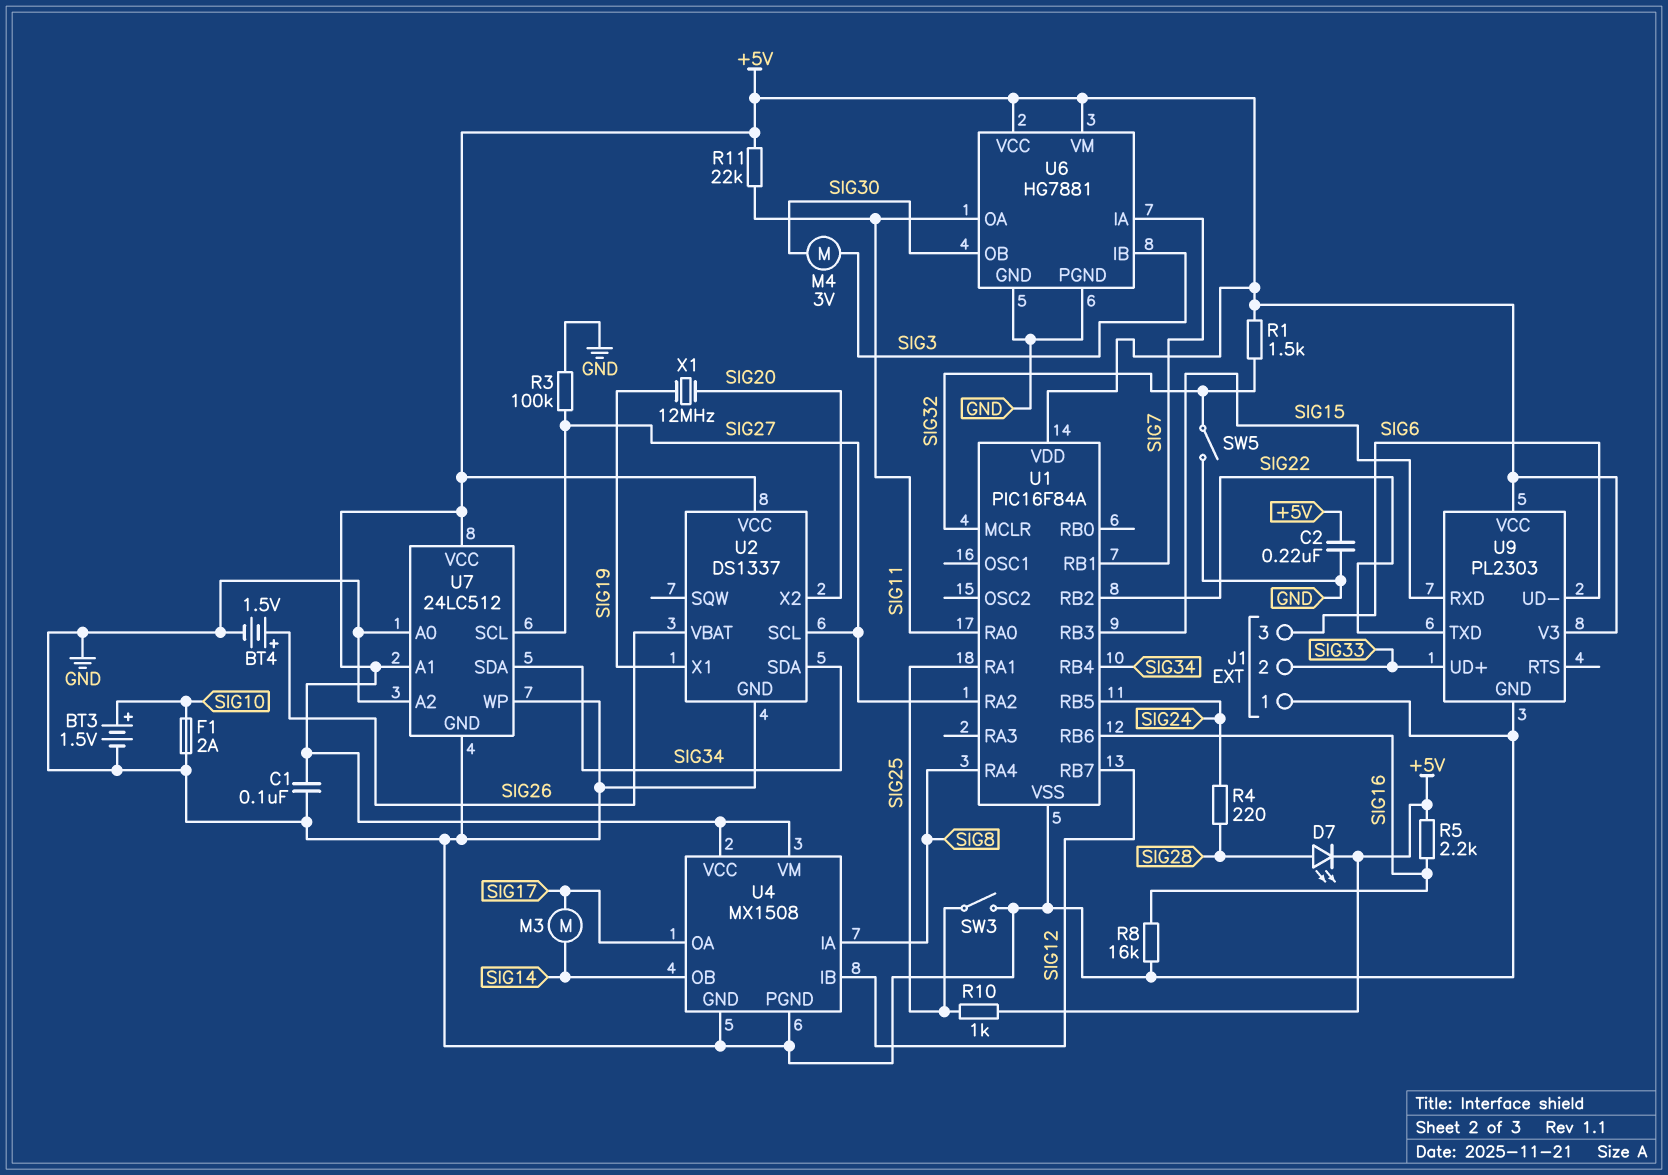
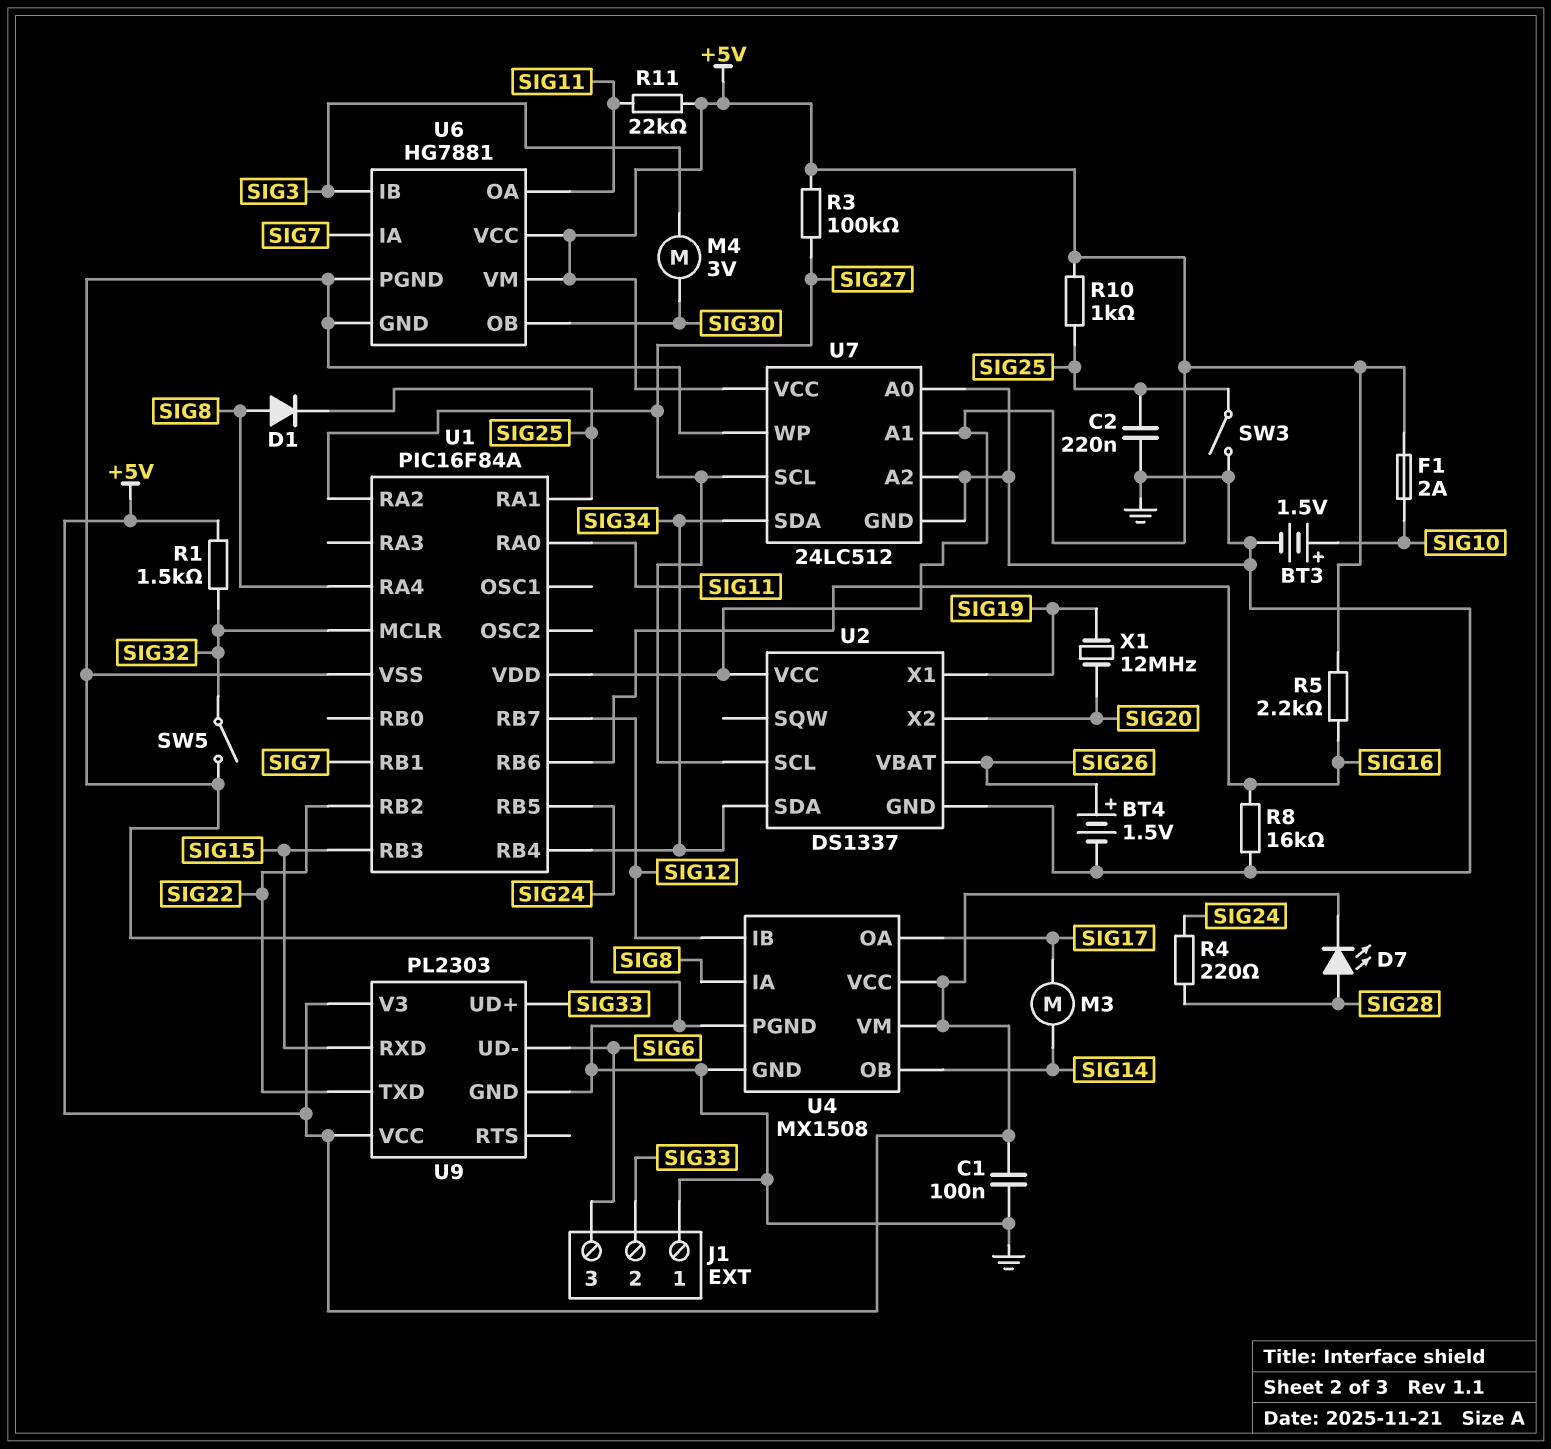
C2: 220nF (+5V, GND) -> 220nF (GND, SIG25)
D1: none -> diode (A SIG8, K SIG25)
F1: 2A (GND, SIG10) -> 2A (+5V, SIG10)
R3: 100k (GND, SIG27) -> 100k (+5V, SIG27)

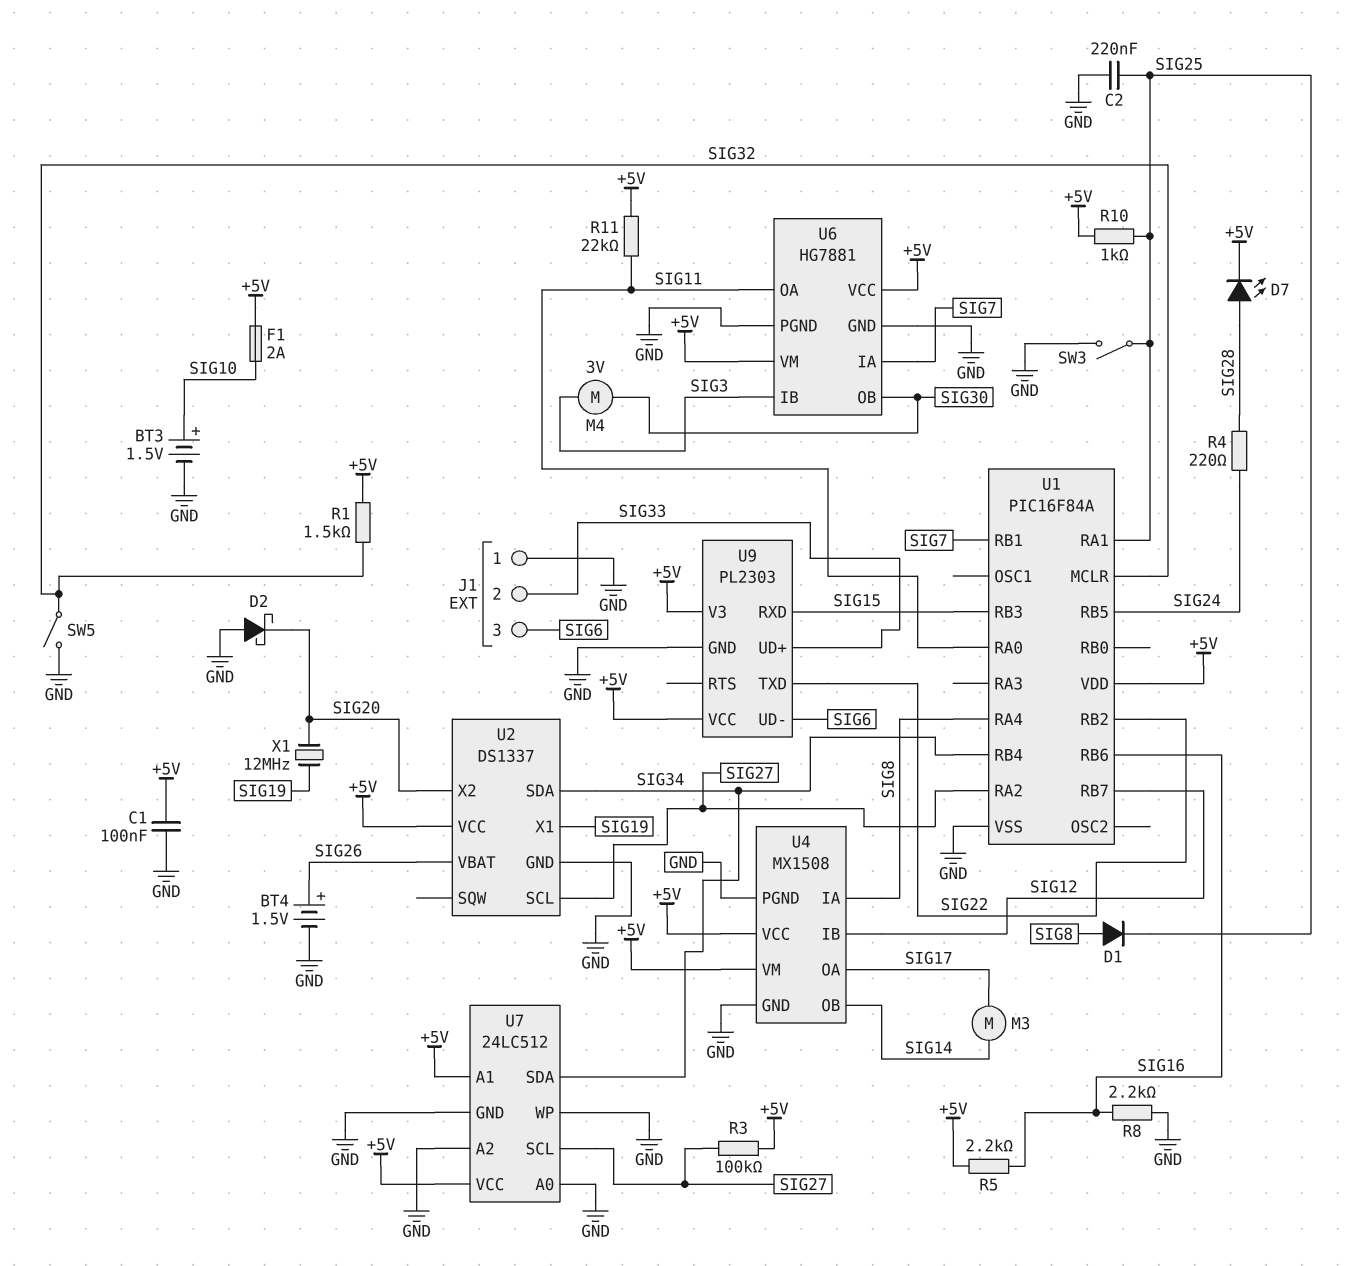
D2: none -> schottky (A GND, K SIG20)
R8: 16k (GND, SIG16) -> 2.2k (GND, SIG16)

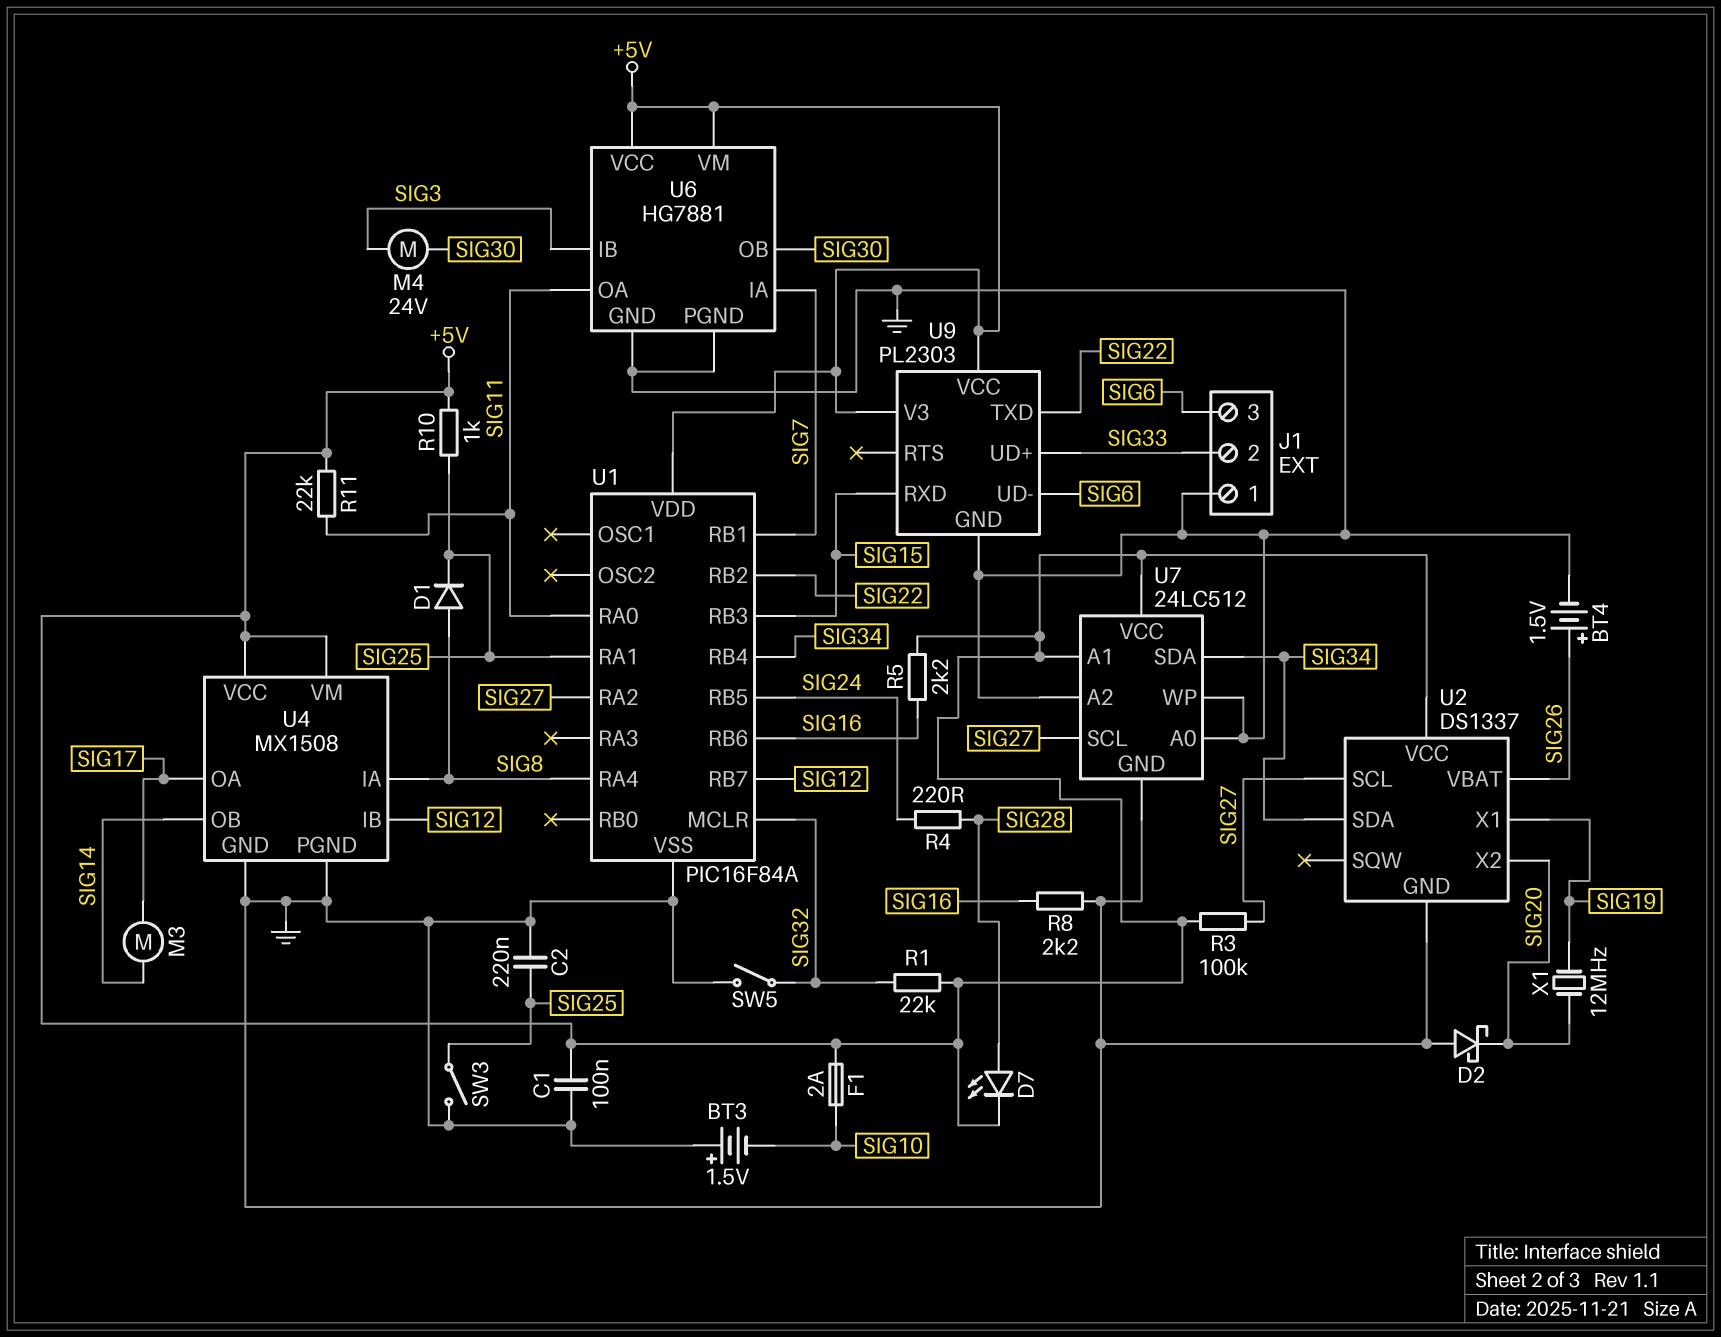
BT3: 1.5V (plus SIG10, minus GND) -> 1.5V (plus GND, minus SIG10)
M4: motor 3V (SIG3, SIG30) -> motor 24V (SIG3, SIG30)
R1: 1.5k (+5V, SIG32) -> 22k (+5V, SIG32)

